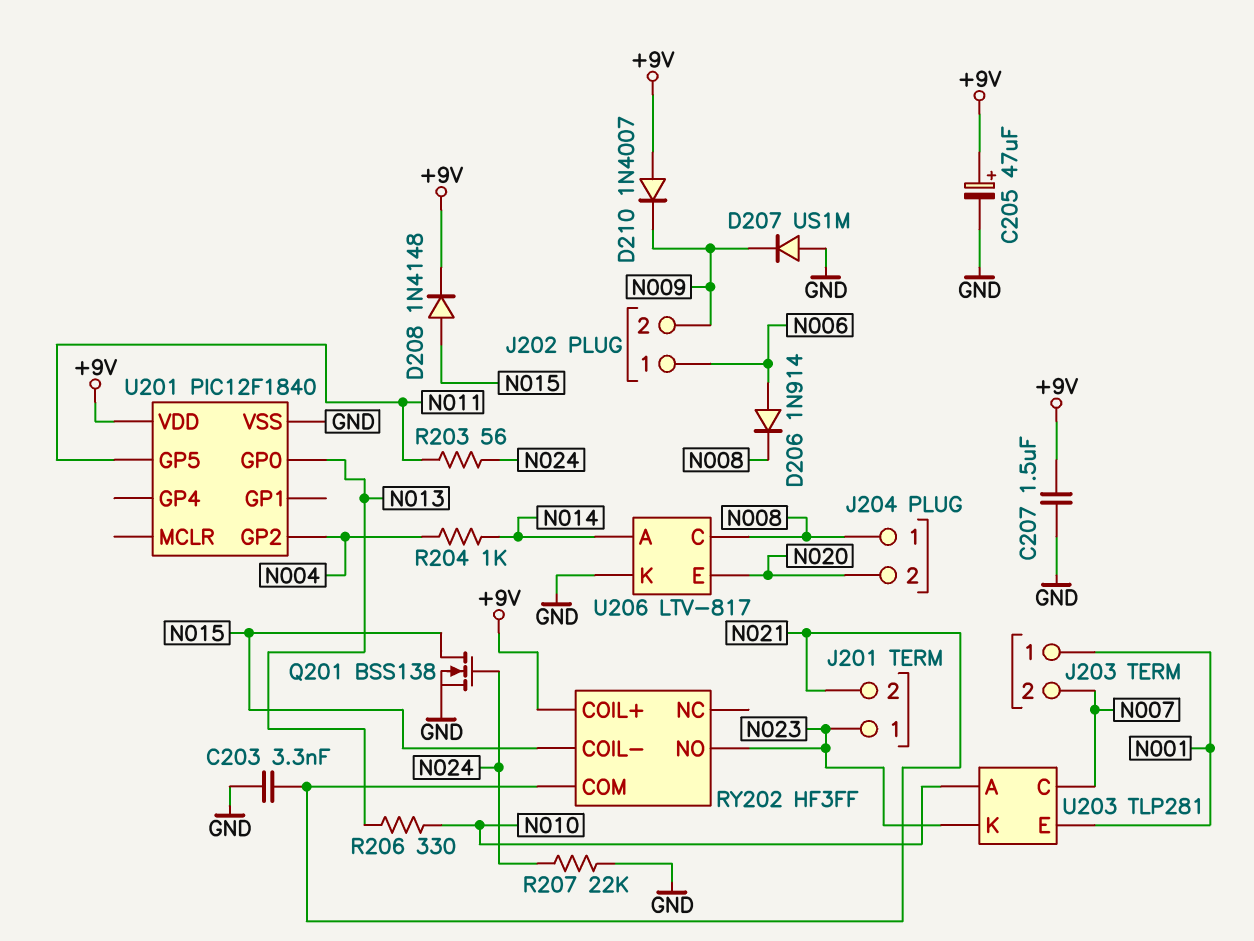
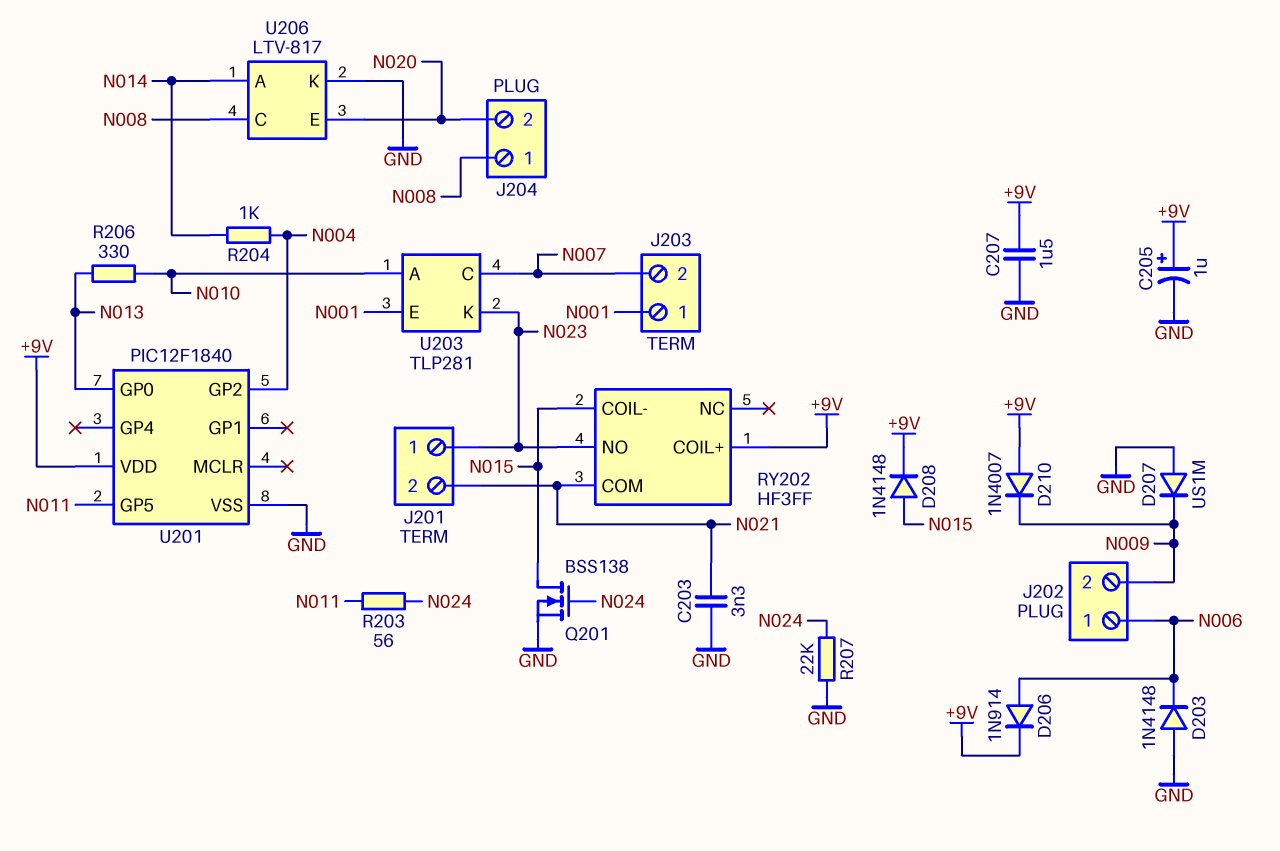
C205: 47uF (plus +9V, minus GND) -> 1uF (plus +9V, minus GND)
D203: none -> diode 1N4148 (A GND, K N006)
D206: diode 1N914 (A N006, K N008) -> diode 1N914 (A N006, K +9V)

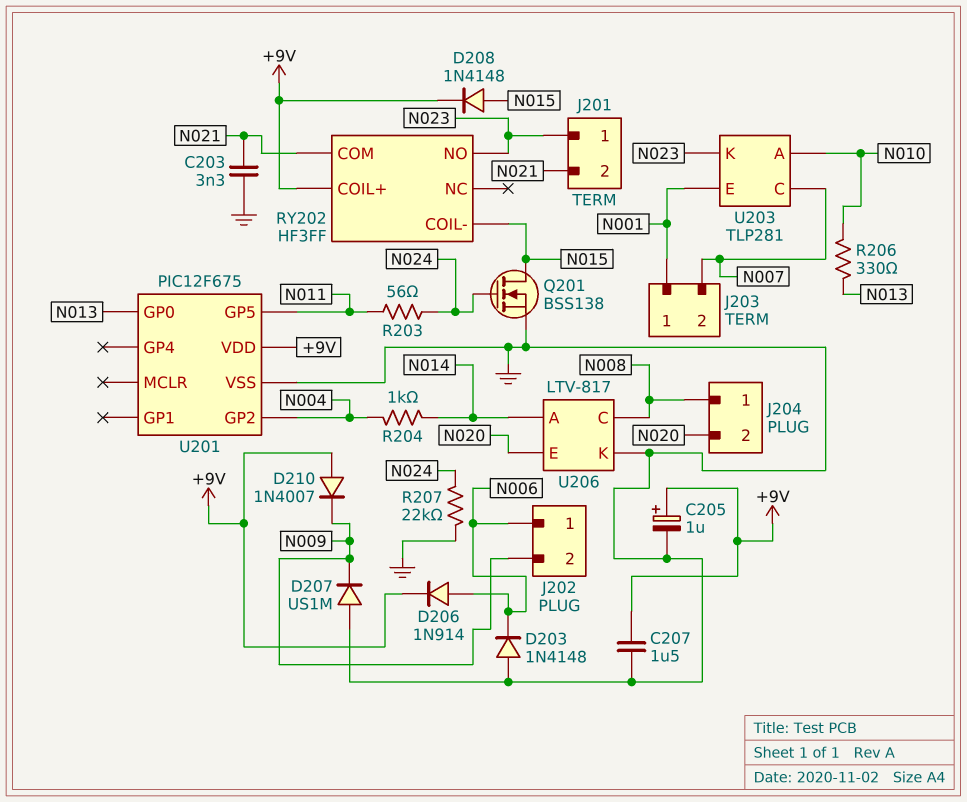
U201: PIC12F1840 -> PIC12F675

